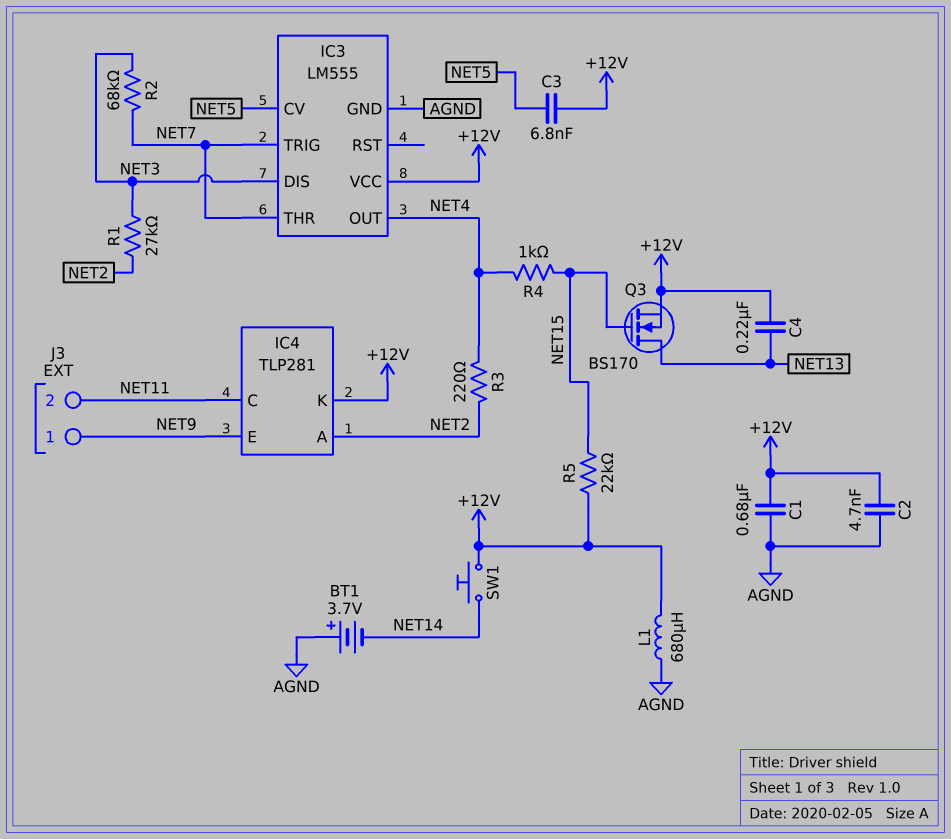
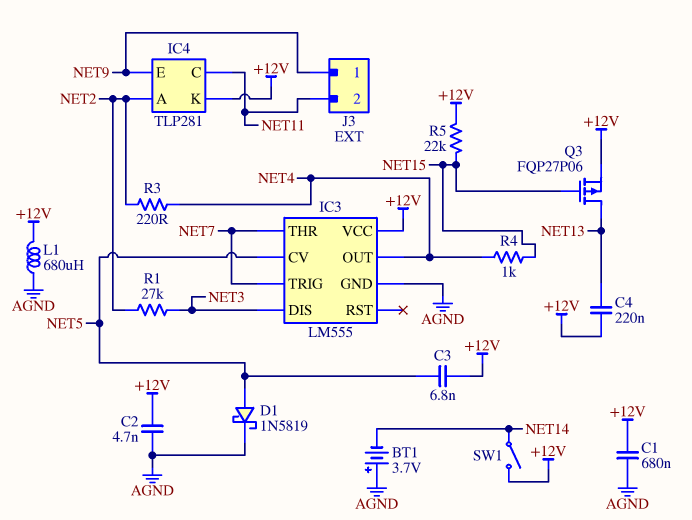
D1: none -> schottky 1N5819 (A NET5, K AGND)
Q3: NMOS BS170 (G NET15, D NET13, S +12V) -> PMOS FQP27P06 (G NET15, D NET13, S +12V)
R2: 68k (NET3, NET7) -> none
SW1: button (+12V, NET14) -> switch (+12V, NET14)

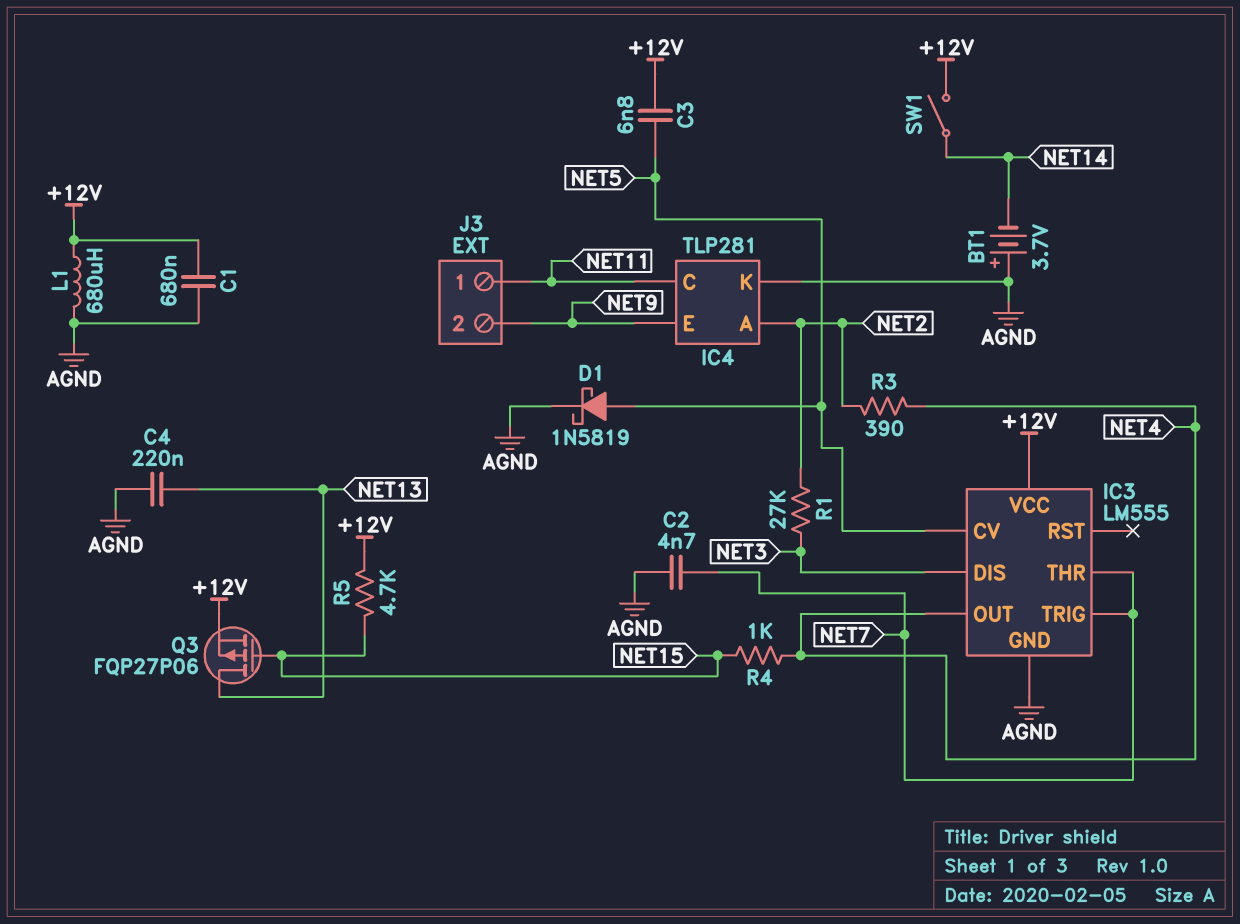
C2: 4.7nF (+12V, AGND) -> 4.7nF (AGND, NET7)
C4: 220nF (+12V, NET13) -> 220nF (AGND, NET13)
IC4 pin K: +12V -> AGND
J3 pin 1: NET9 -> NET11
J3 pin 2: NET11 -> NET9
R3: 220 (NET2, NET4) -> 390 (NET2, NET4)
R5: 22k (+12V, NET15) -> 4.7k (+12V, NET15)

